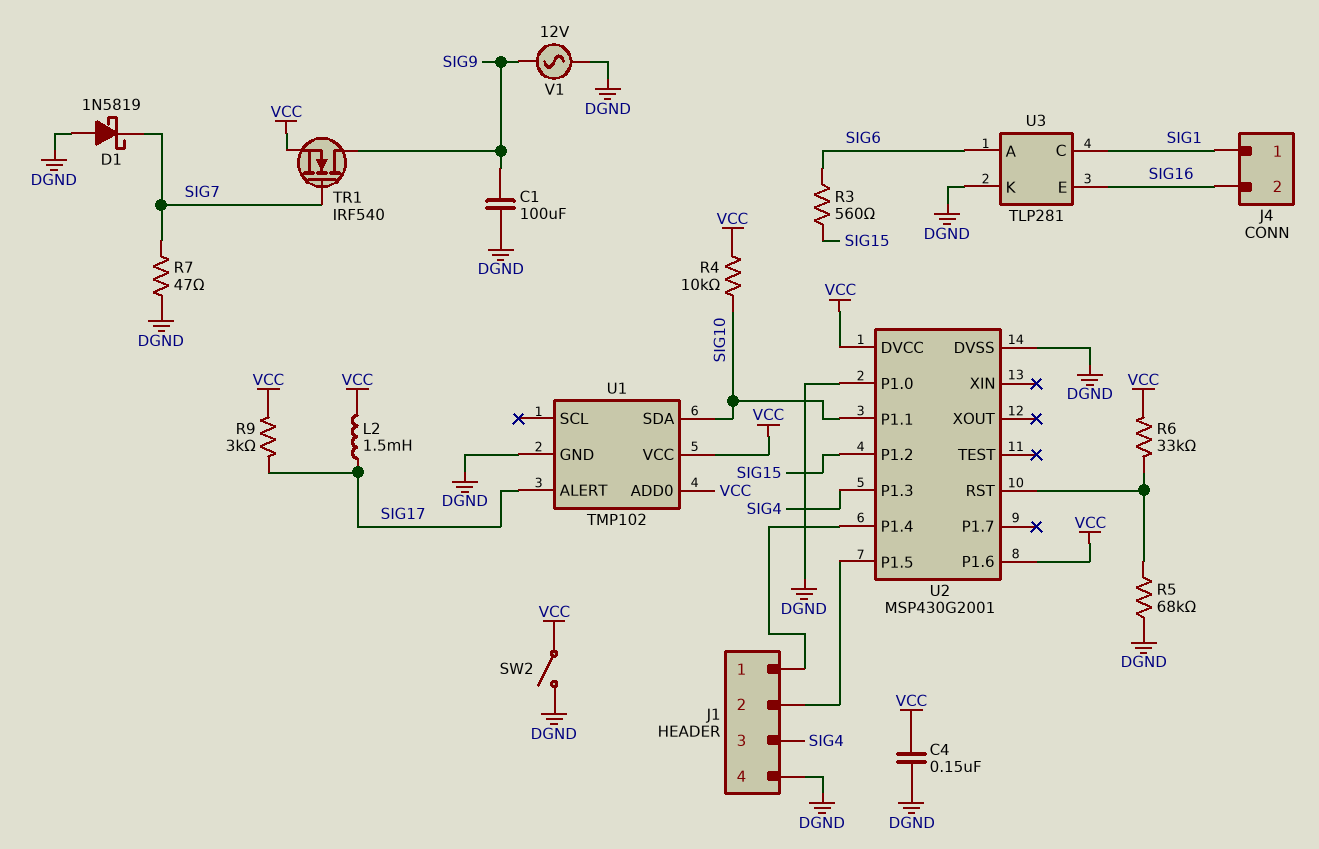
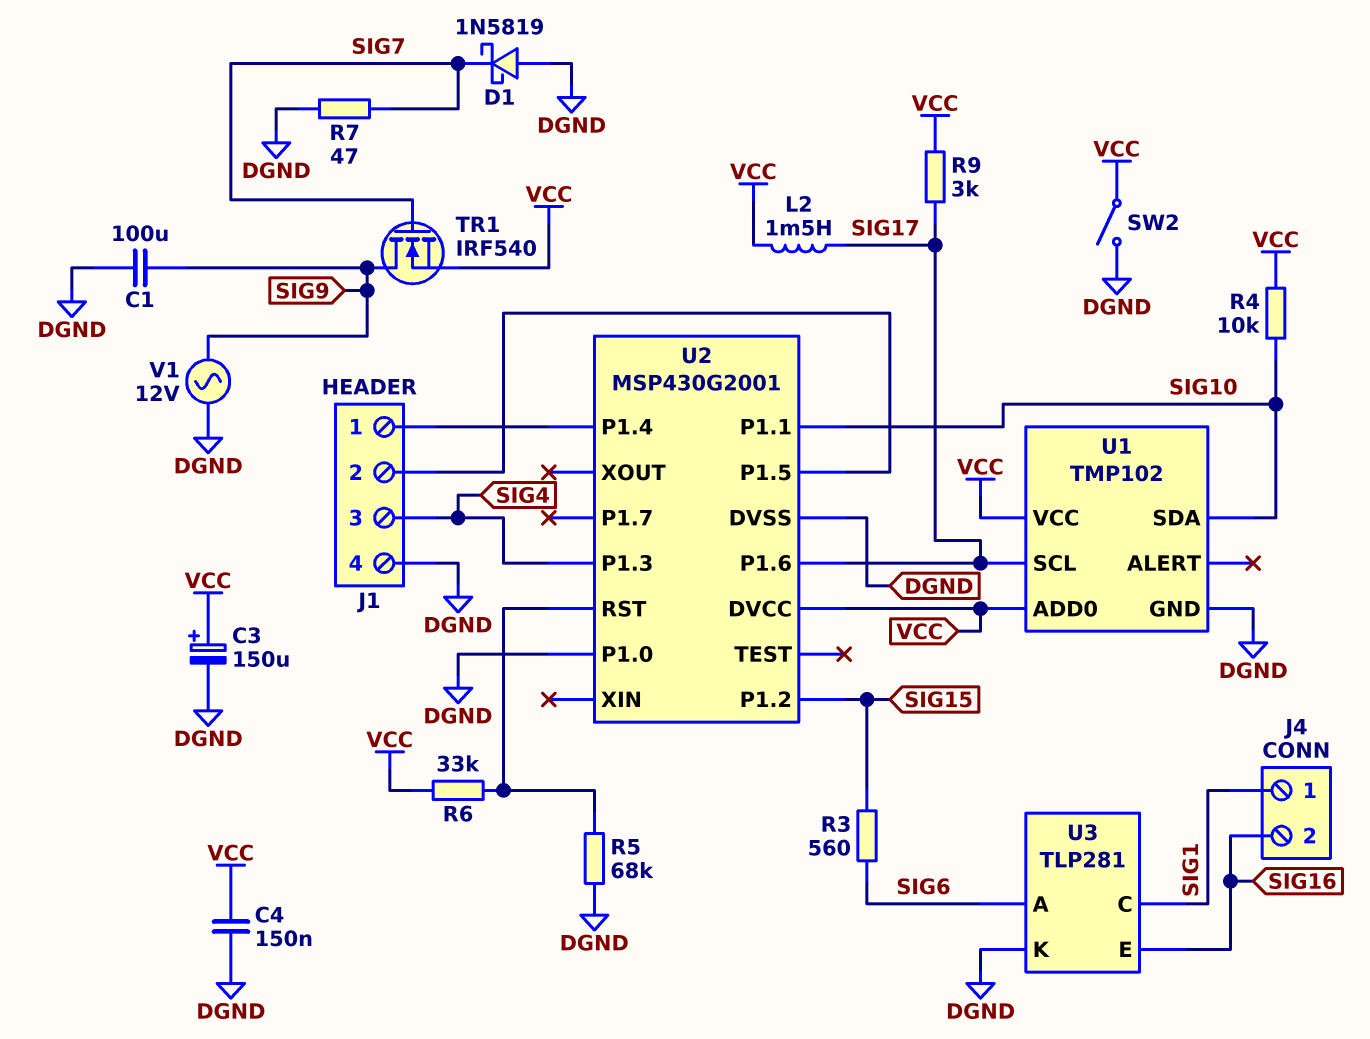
C3: none -> 150uF (plus VCC, minus DGND)
U1 pin ALERT: SIG17 -> none
U1 pin SCL: none -> SIG17
U2 pin P1.6: VCC -> SIG17

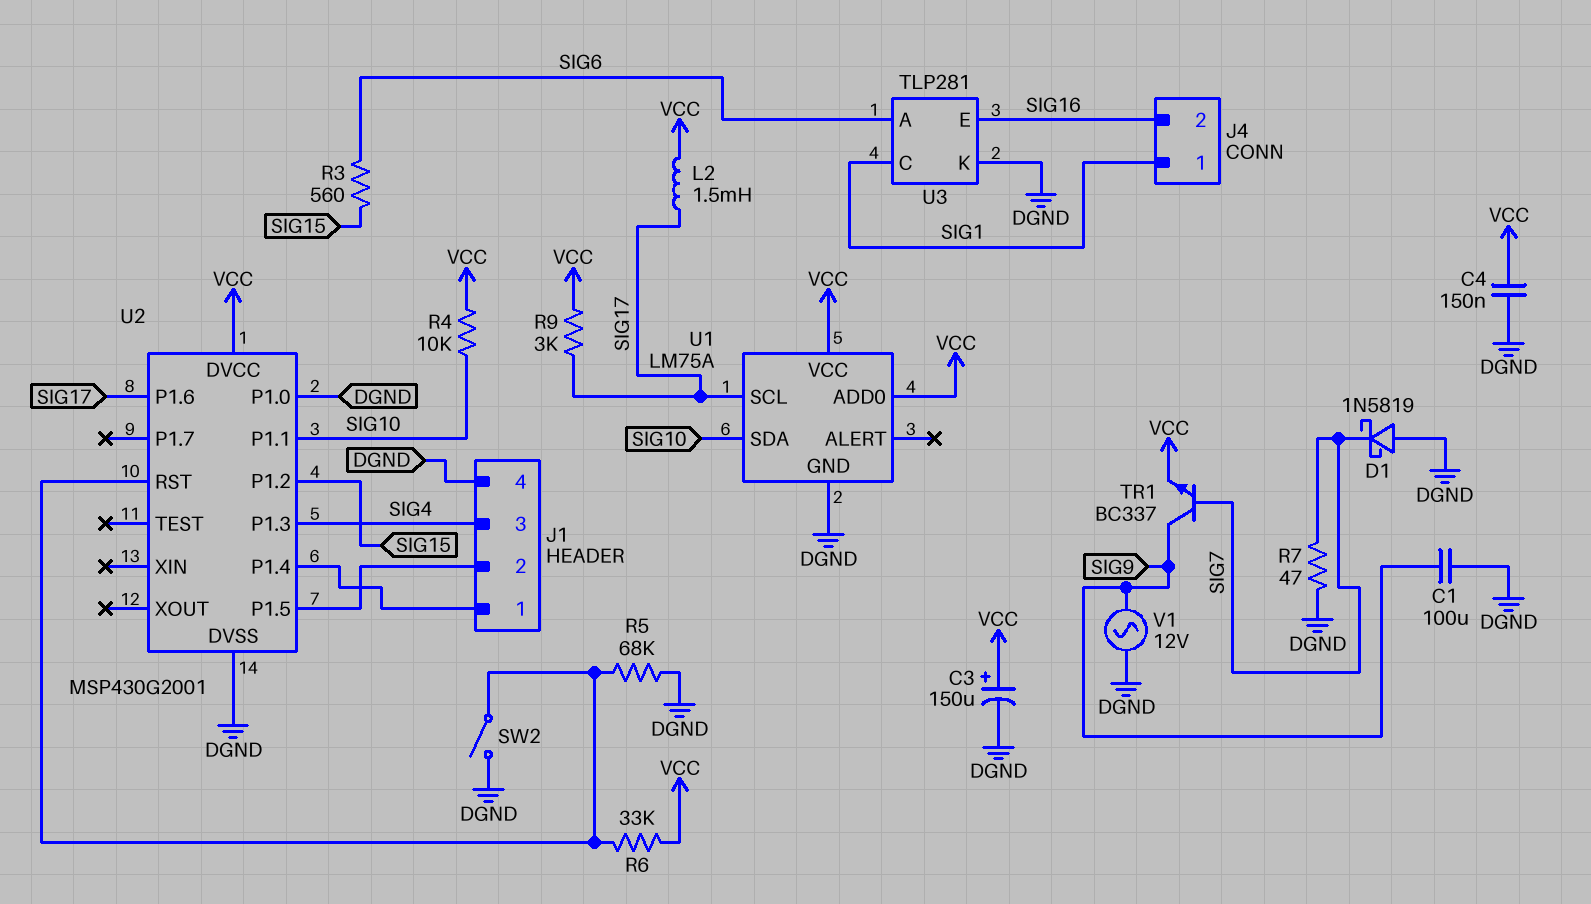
SW2: switch (DGND, VCC) -> switch (DGND, U2/RST)
TR1: NMOS IRF540 (G SIG7, D SIG9, S VCC) -> NPN BC337 (B SIG7, C SIG9, E VCC)
U1: TMP102 -> LM75A

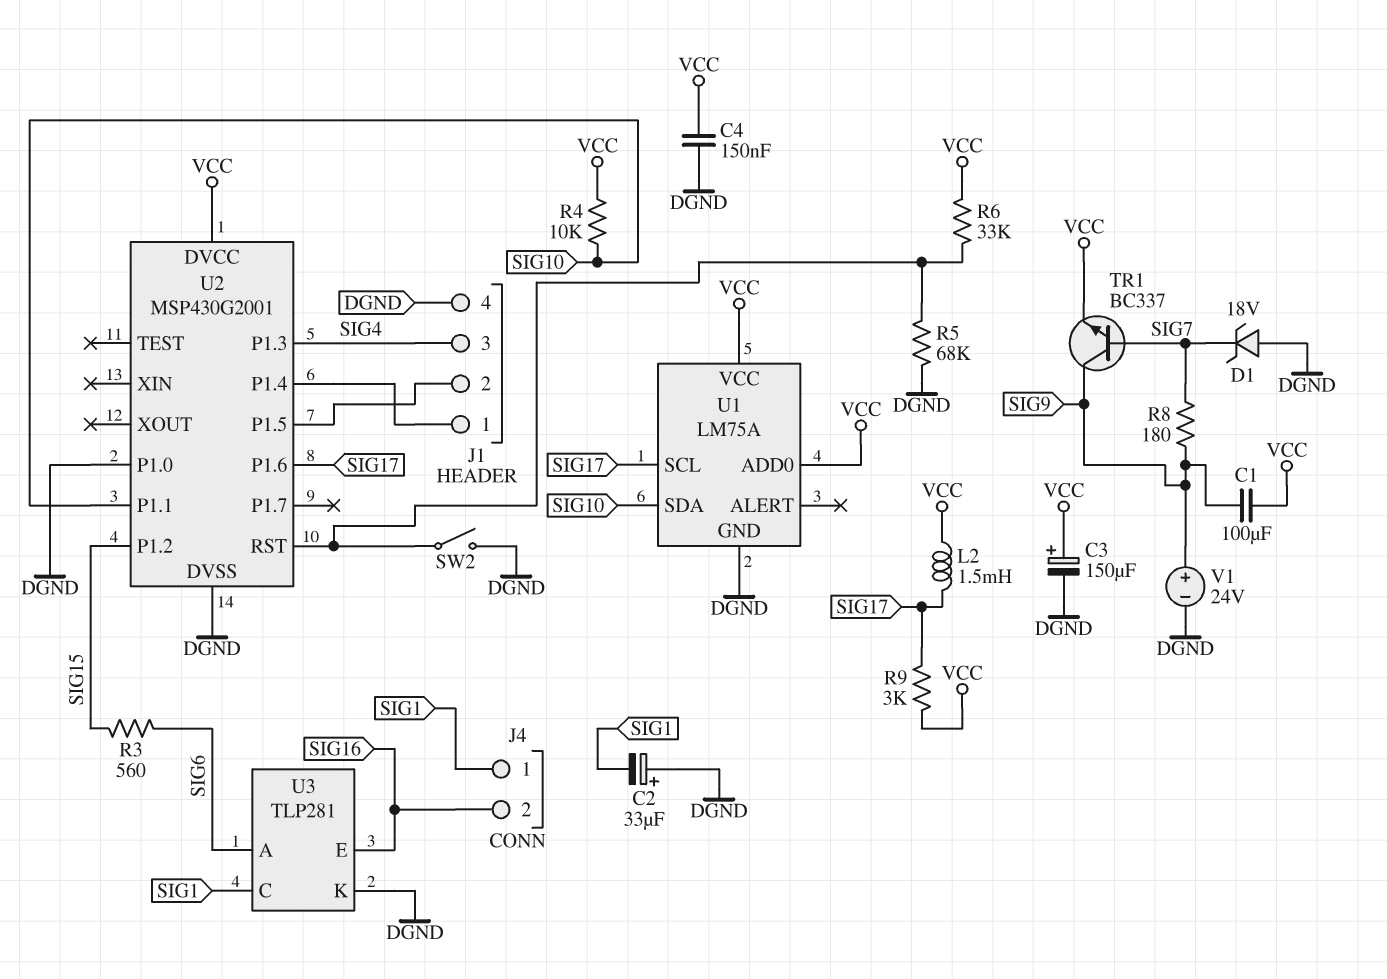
C1: 100uF (DGND, SIG9) -> 100uF (SIG9, VCC)
C2: none -> 33uF (plus DGND, minus SIG1)
D1: schottky 1N5819 (A DGND, K SIG7) -> zener 18V (A DGND, K SIG7)
R7: 47 (DGND, SIG7) -> none
R8: none -> 180 (SIG7, SIG9)
V1: AC 12V (DGND, SIG9) -> 24V (plus SIG9, minus DGND)

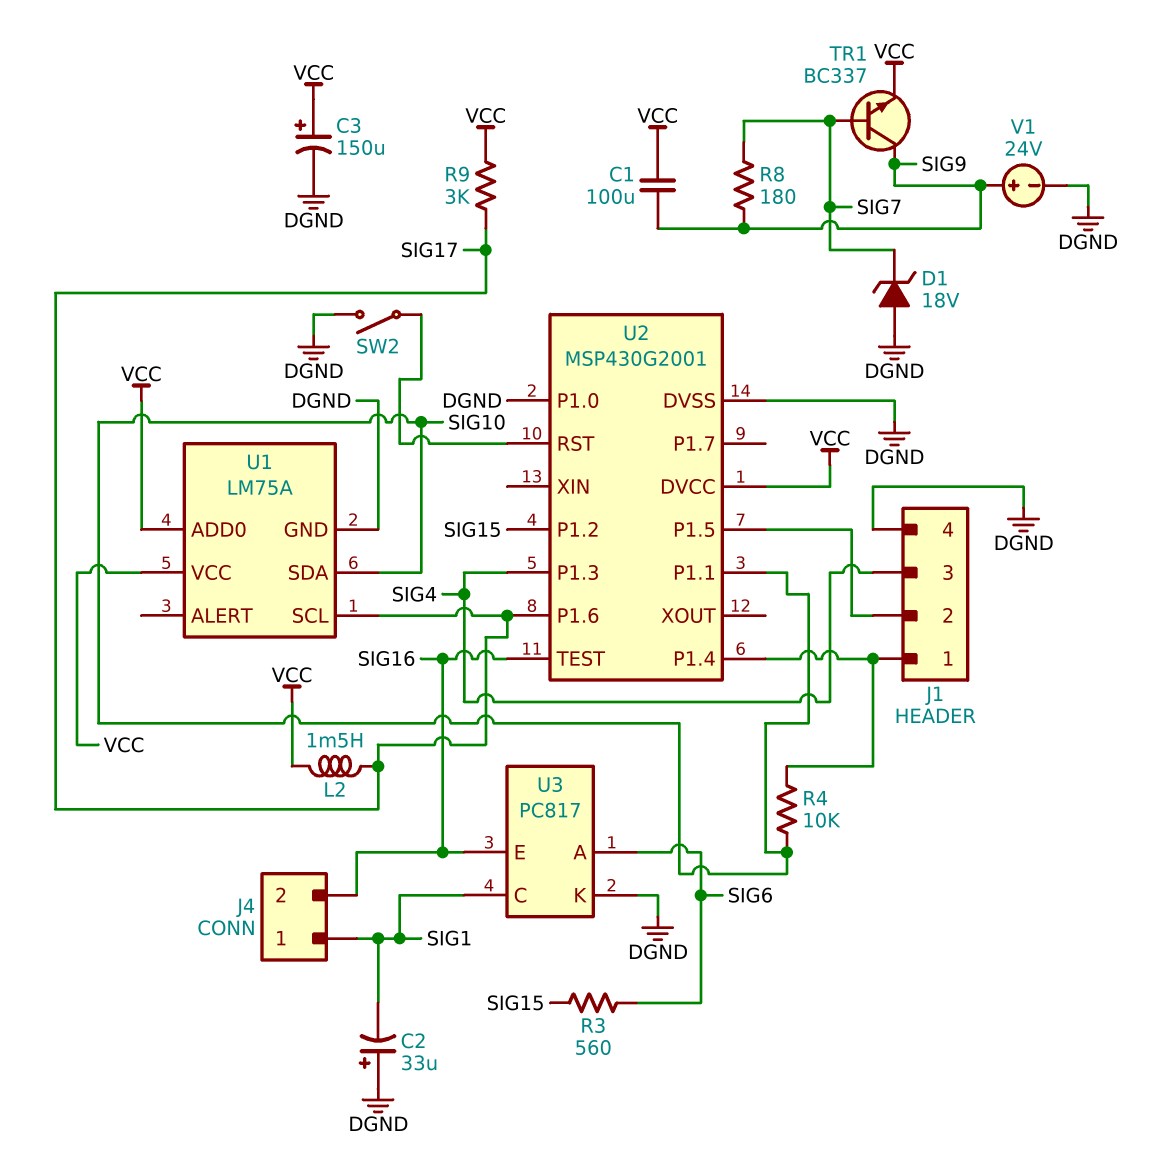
C4: 150nF (DGND, VCC) -> none
R4: 10k (SIG10, VCC) -> 10k (J1/1, SIG10)
R5: 68k (DGND, U2/RST) -> none
R6: 33k (U2/RST, VCC) -> none
U2 pin TEST: none -> SIG16
U3: TLP281 -> PC817

